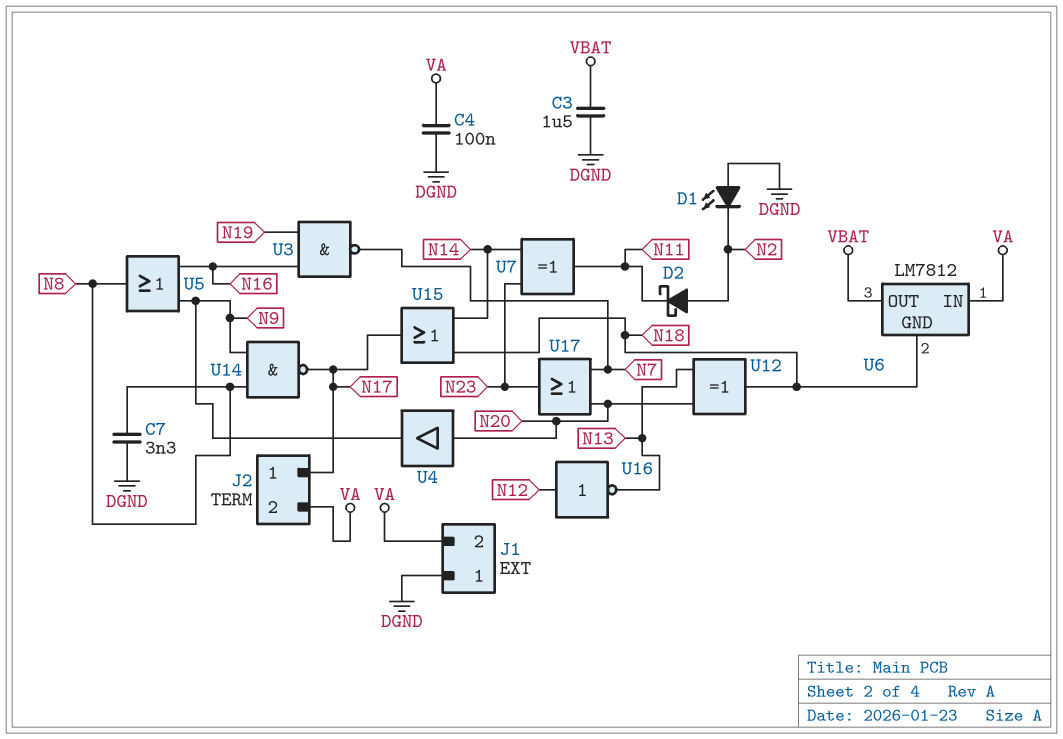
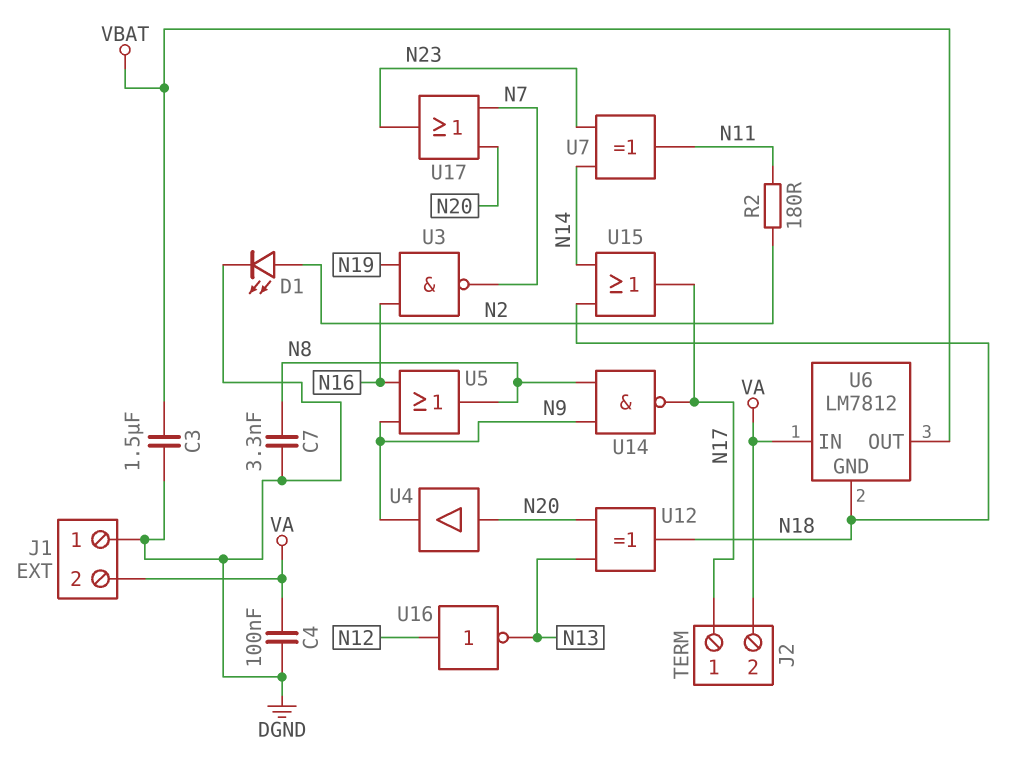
D1: LED (A DGND, K N2) -> LED (A N2, K DGND)
D2: schottky (A N2, K N11) -> none
R2: none -> 180 (N2, N11)

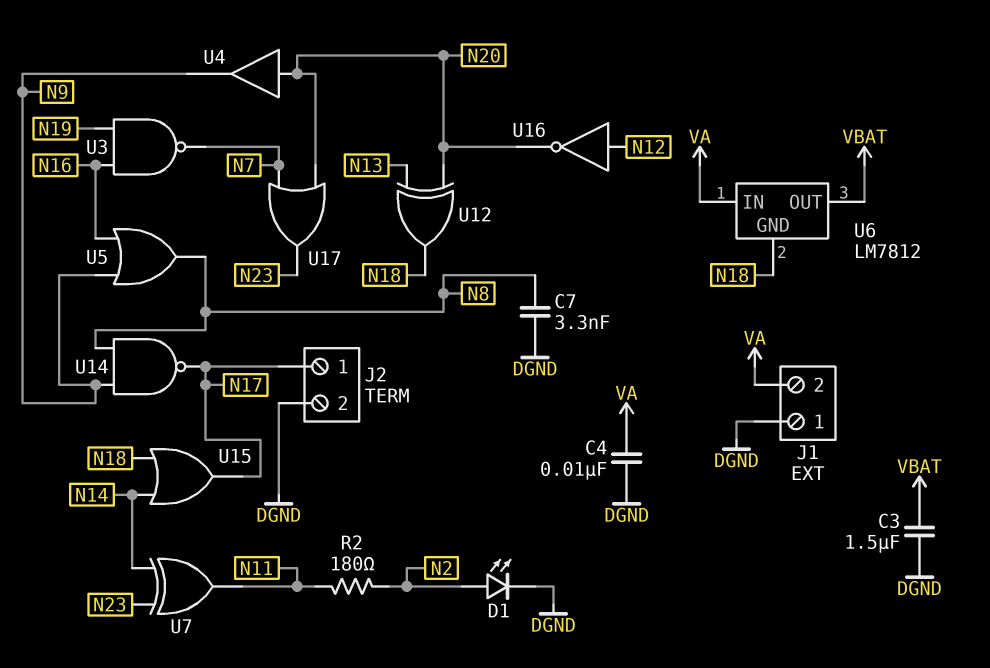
C4: 100nF (DGND, VA) -> 10nF (DGND, VA)
J2 pin 2: VA -> DGND
U16: NOT (in N12, out N13) -> NOT (in N12, out N20)

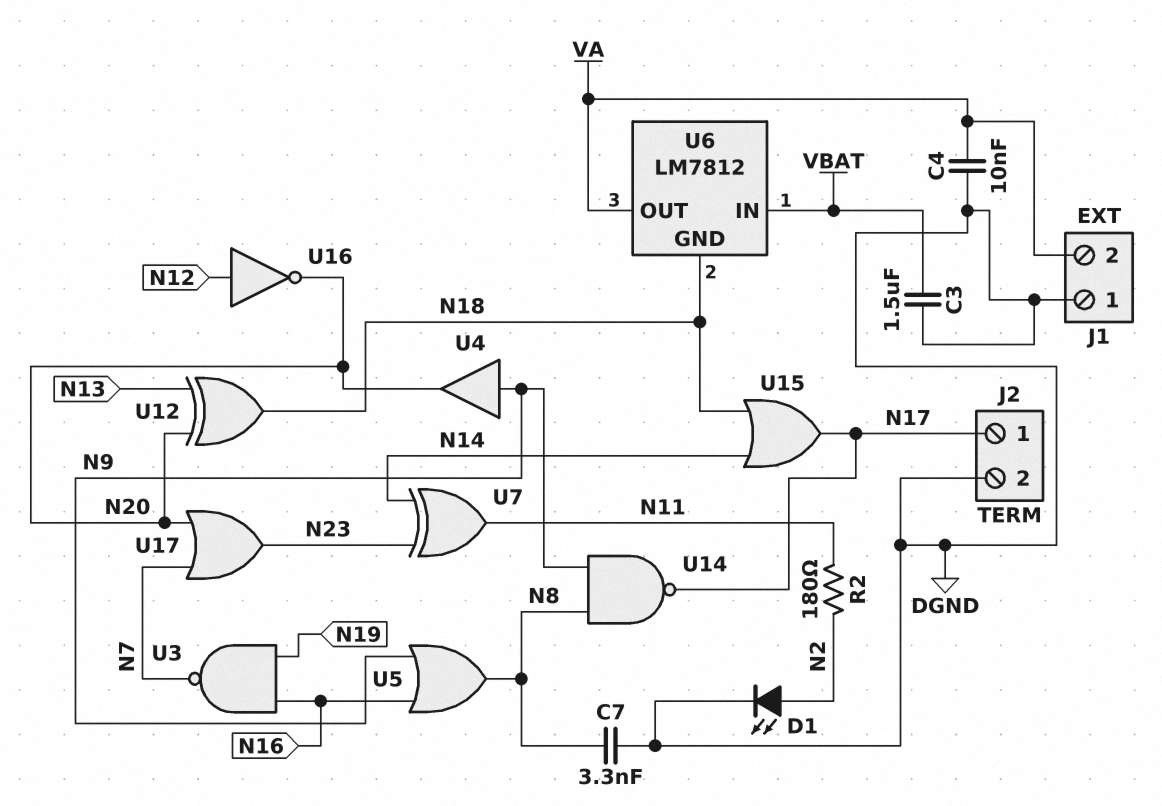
U4: buffer (in N20, out N9) -> buffer (in N9, out N20)
U6 pin IN: VA -> VBAT
U6 pin OUT: VBAT -> VA

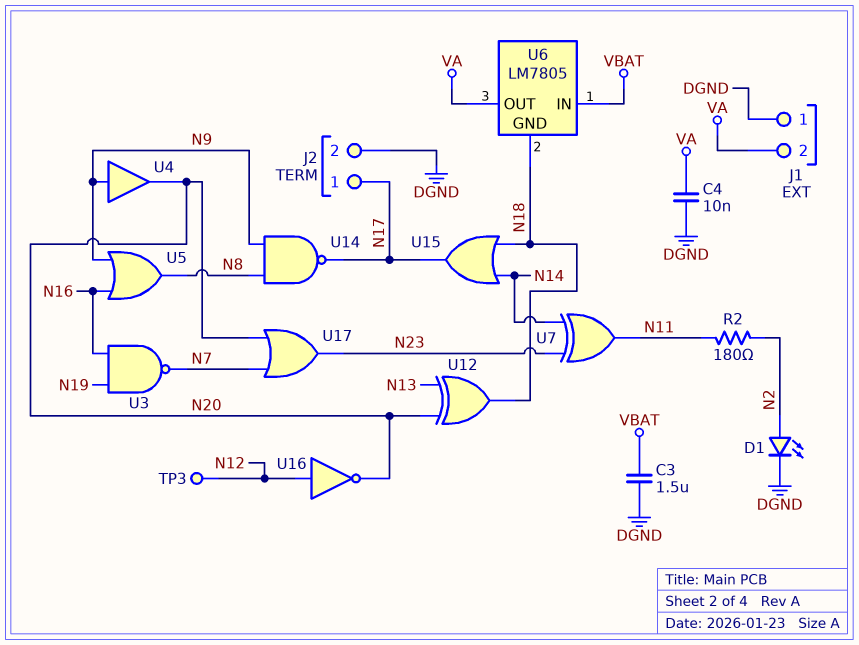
C7: 3.3nF (DGND, N8) -> none
TP3: none -> test point (N12)
U6: LM7812 -> LM7805

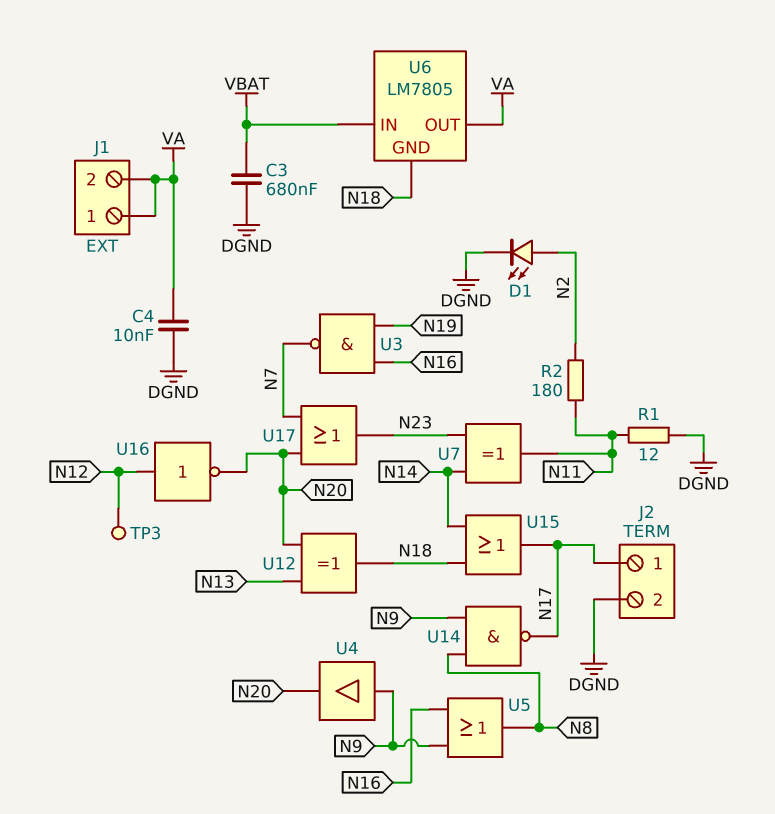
C3: 1.5uF (DGND, VBAT) -> 680nF (DGND, VBAT)
J1 pin 1: DGND -> VA
R1: none -> 12 (DGND, N11)

